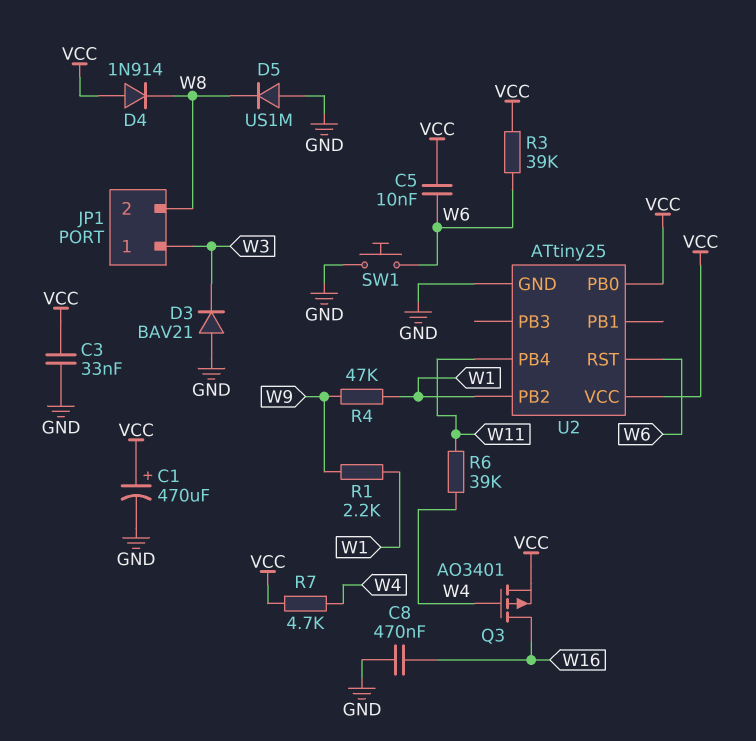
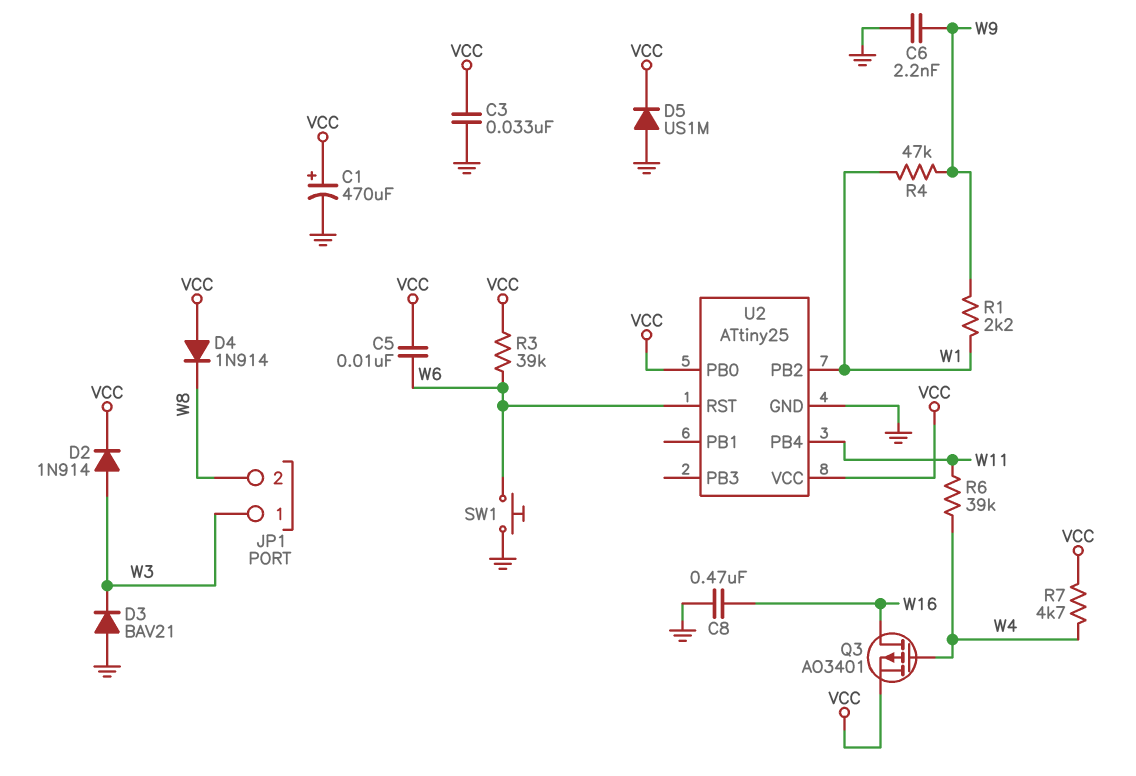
C6: none -> 2.2nF (GND, W9)
D2: none -> diode 1N914 (A W3, K VCC)
D5: diode US1M (A GND, K W8) -> diode US1M (A GND, K VCC)

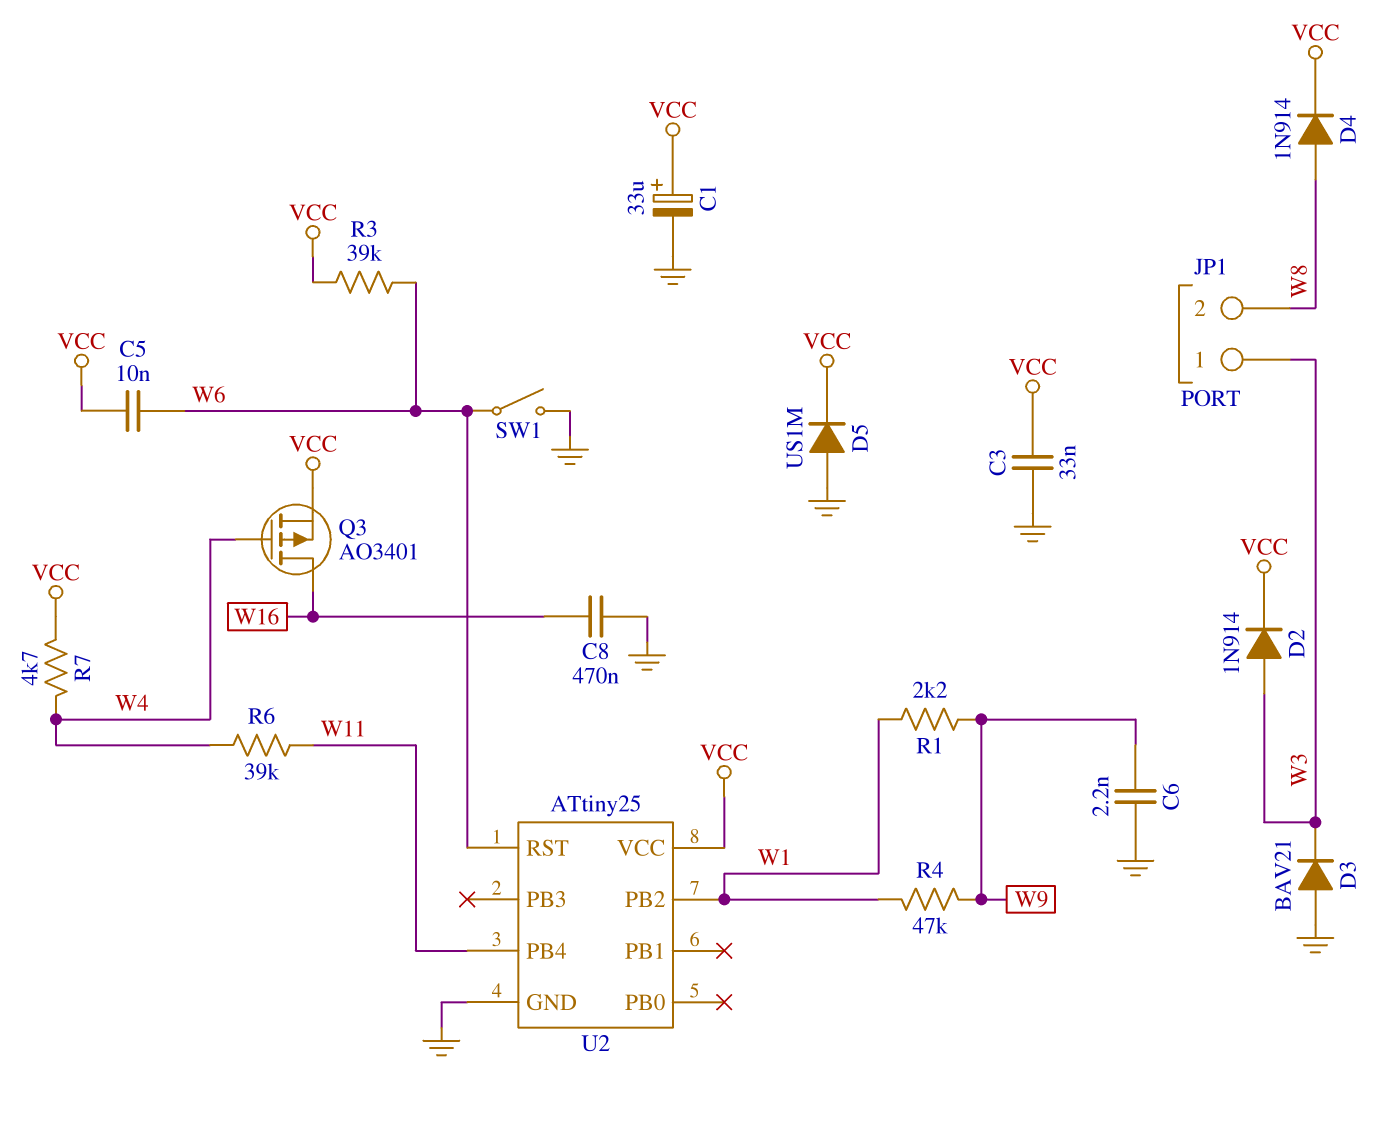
C1: 470uF (plus VCC, minus GND) -> 33uF (plus VCC, minus GND)
D4: diode 1N914 (A VCC, K W8) -> diode 1N914 (A W8, K VCC)
SW1: button (GND, W6) -> switch (GND, W6)
U2 pin PB0: VCC -> none

